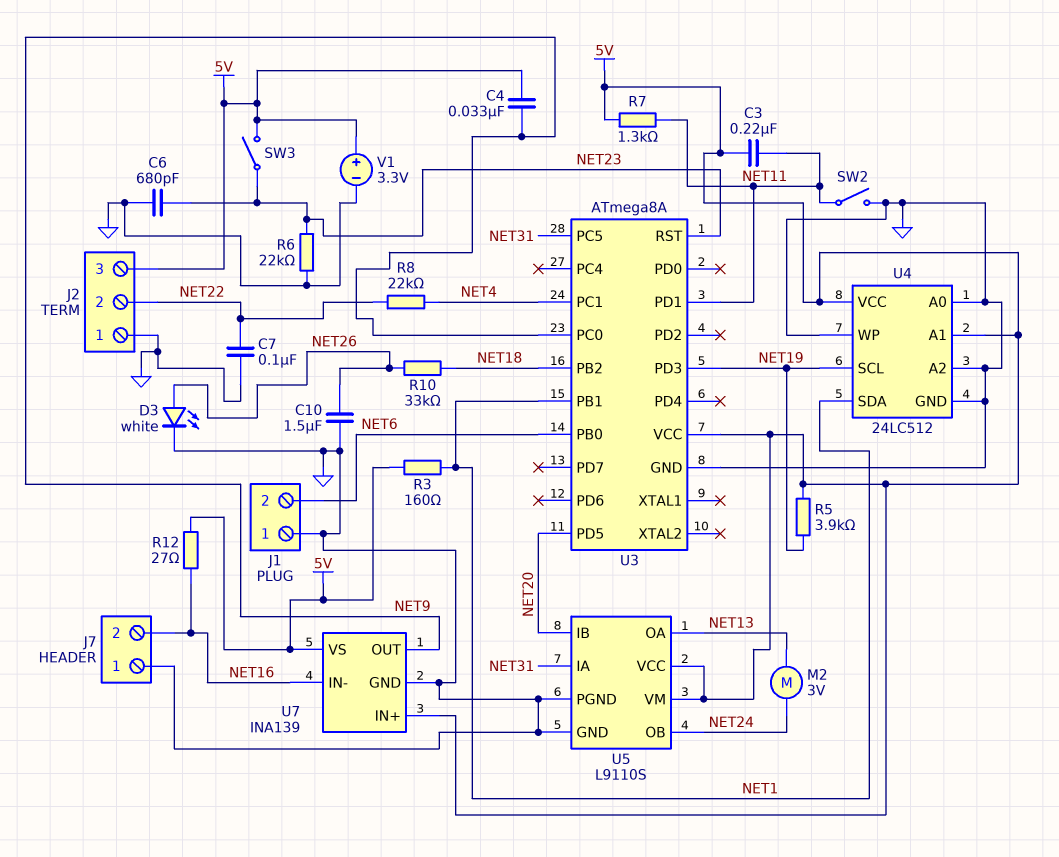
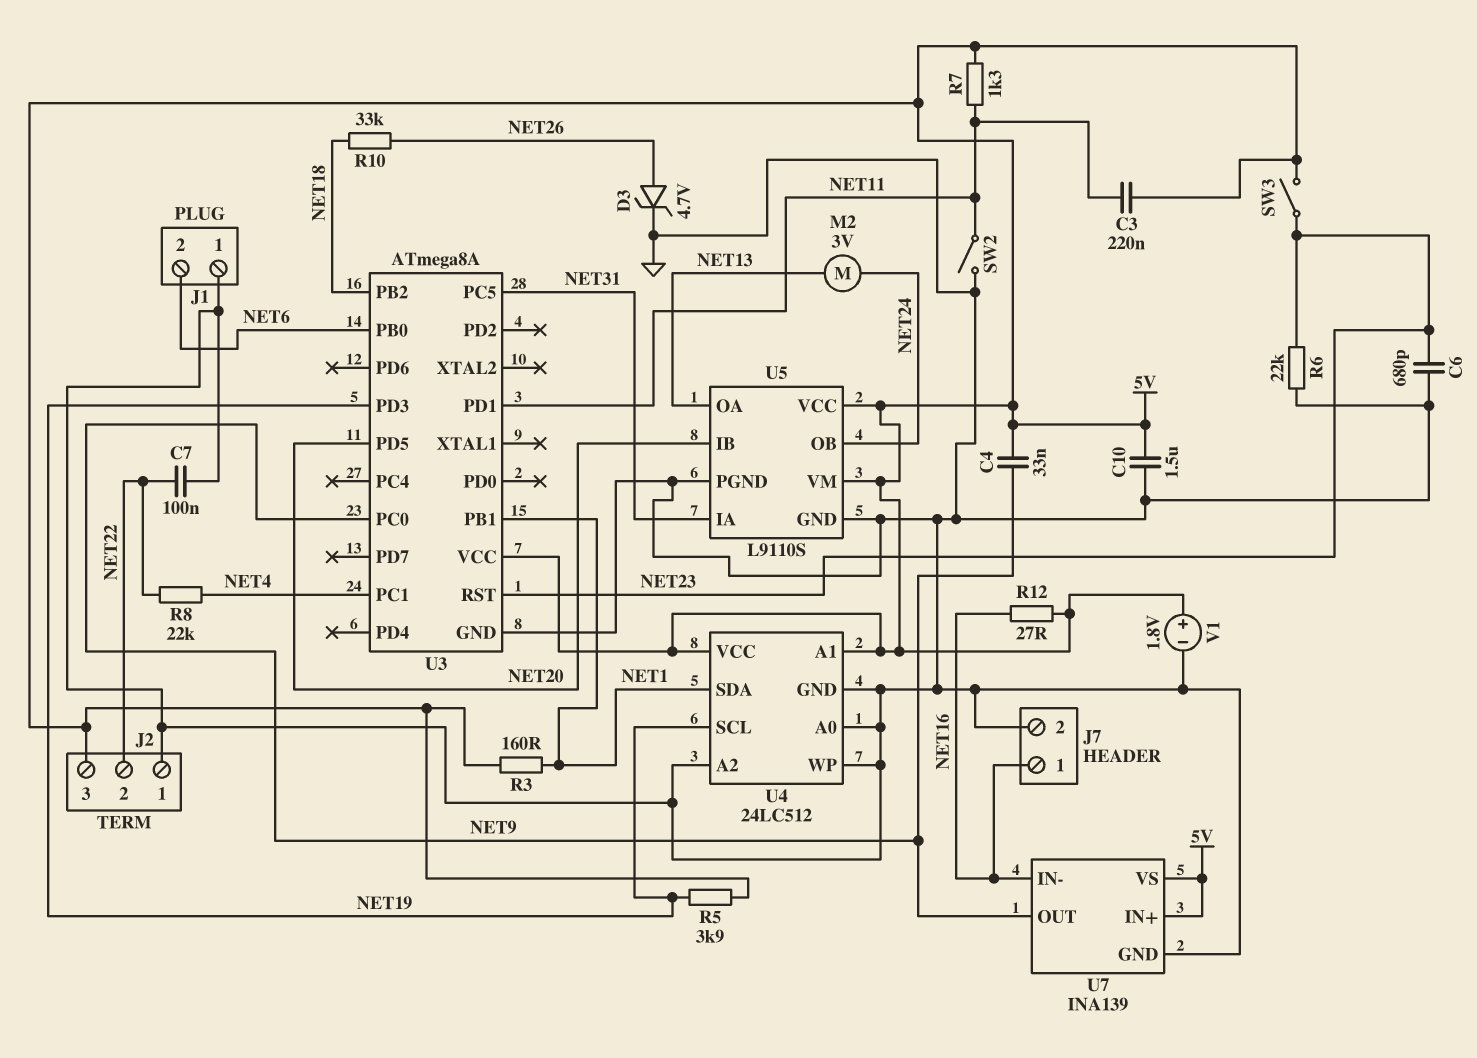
C10: 1.5uF (GND, NET26) -> 1.5uF (5V, GND)
D3: LED white (A NET26, K GND) -> zener 4.7V (A NET26, K GND)
J7 pin 1: GND -> NET16
J7 pin 2: NET16 -> GND
V1: 3.3V (plus 5V, minus GND) -> 1.8V (plus 5V, minus GND)

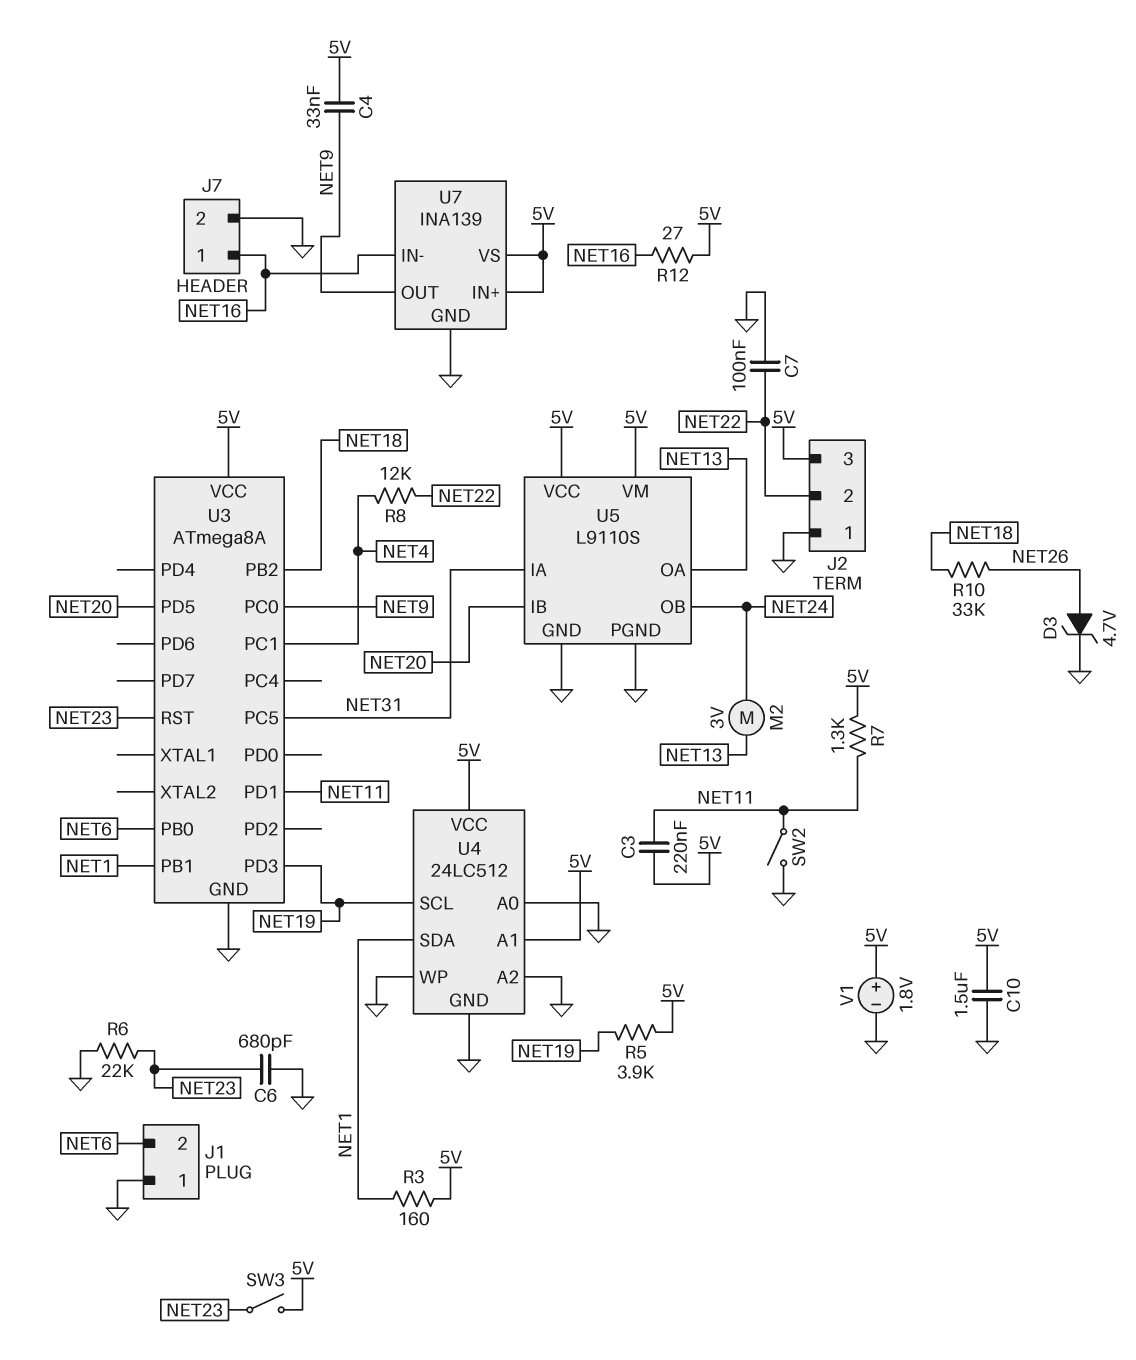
R8: 22k (NET4, NET22) -> 12k (NET4, NET22)

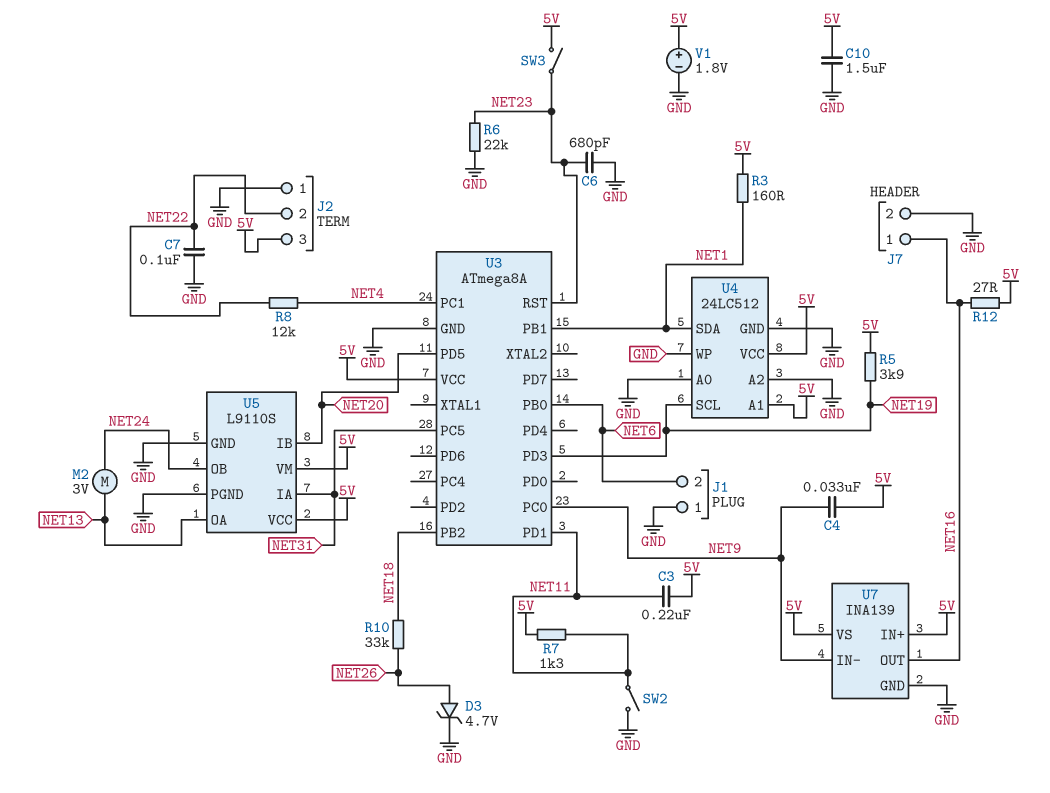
U7 pin IN-: NET16 -> NET9
U7 pin OUT: NET9 -> NET16

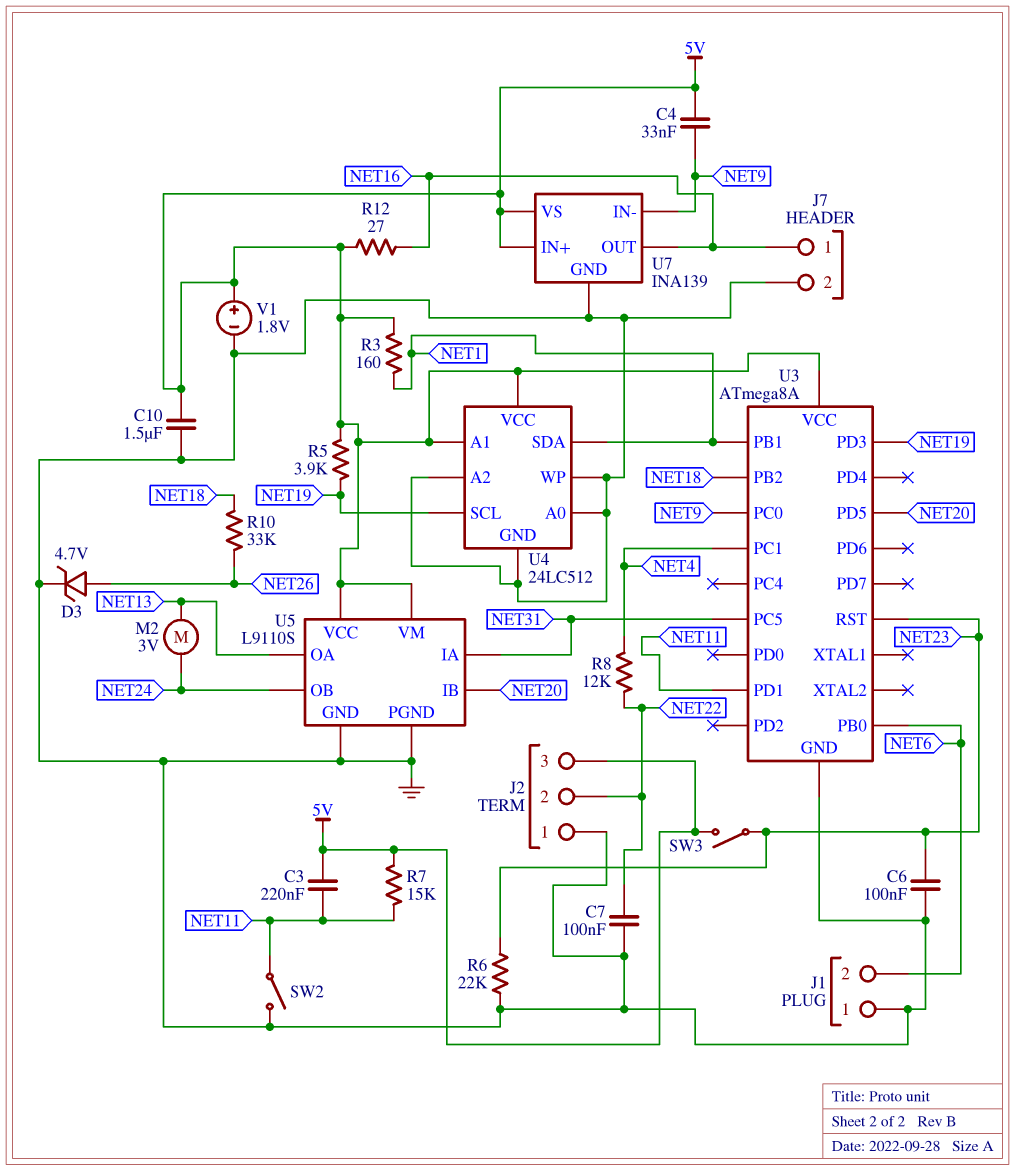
C6: 680pF (GND, NET23) -> 100nF (GND, NET23)
R7: 1.3k (5V, NET11) -> 15k (5V, NET11)

